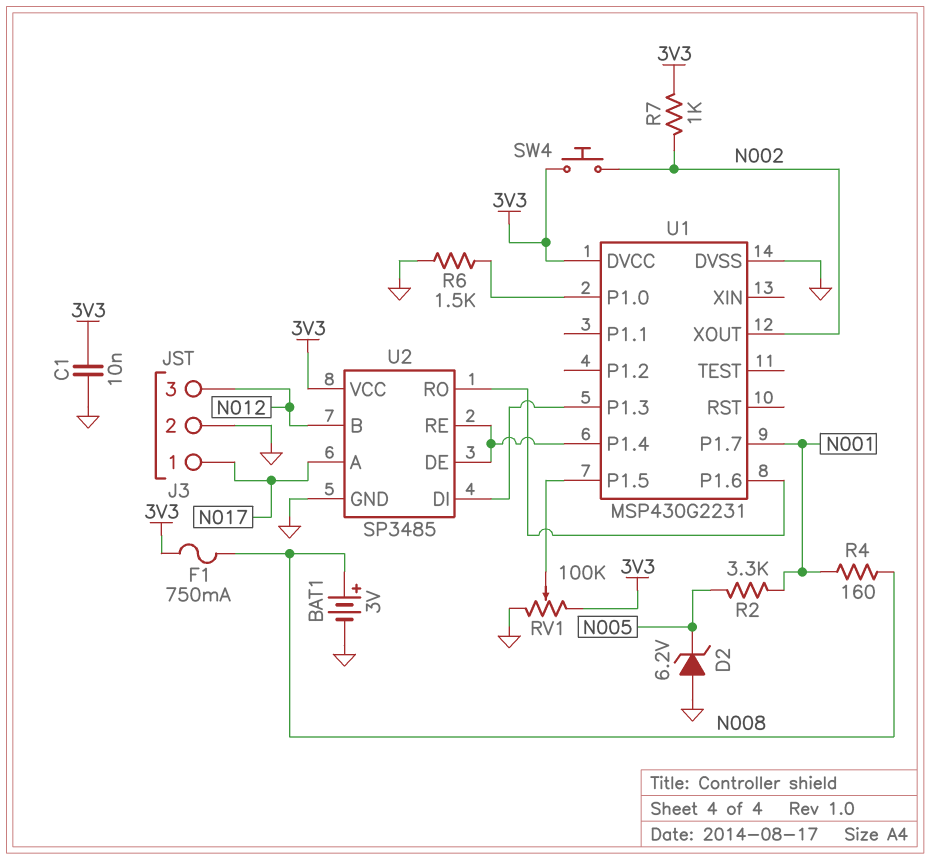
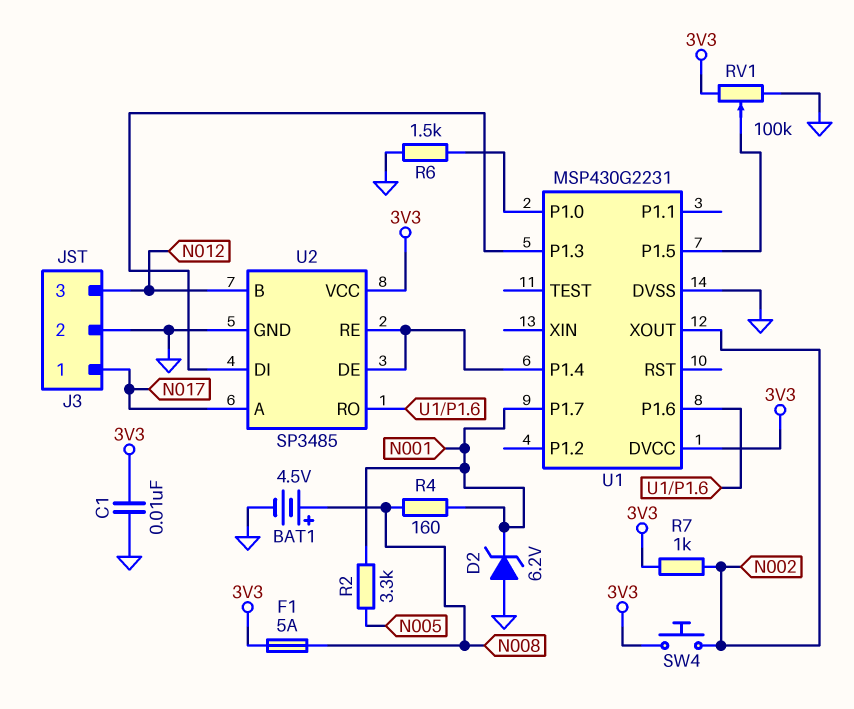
BAT1: 3V (plus N008, minus GND) -> 4.5V (plus N008, minus GND)
D2: zener 6.2V (A GND, K N005) -> zener 6.2V (A GND, K N001)
F1: 750mA (3V3, N008) -> 5A (3V3, N008)

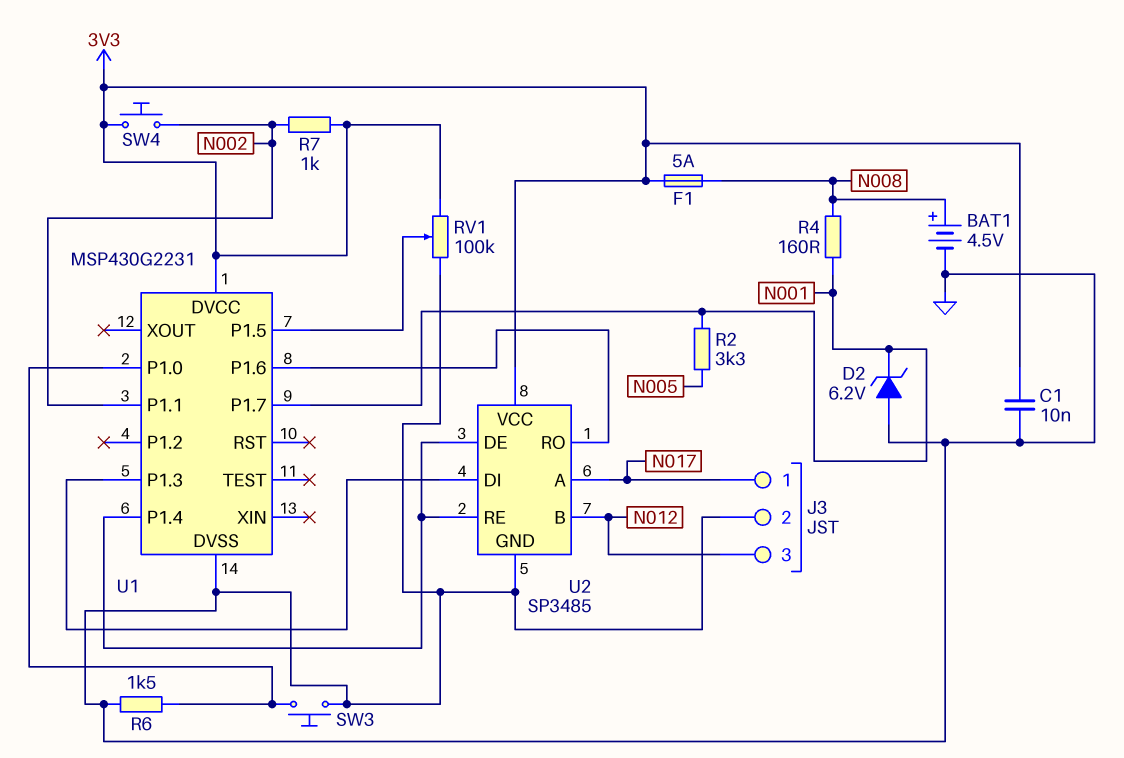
SW3: none -> button (GND, U1/P1.0)
U1 pin P1.1: none -> N002
U1 pin XOUT: N002 -> none

